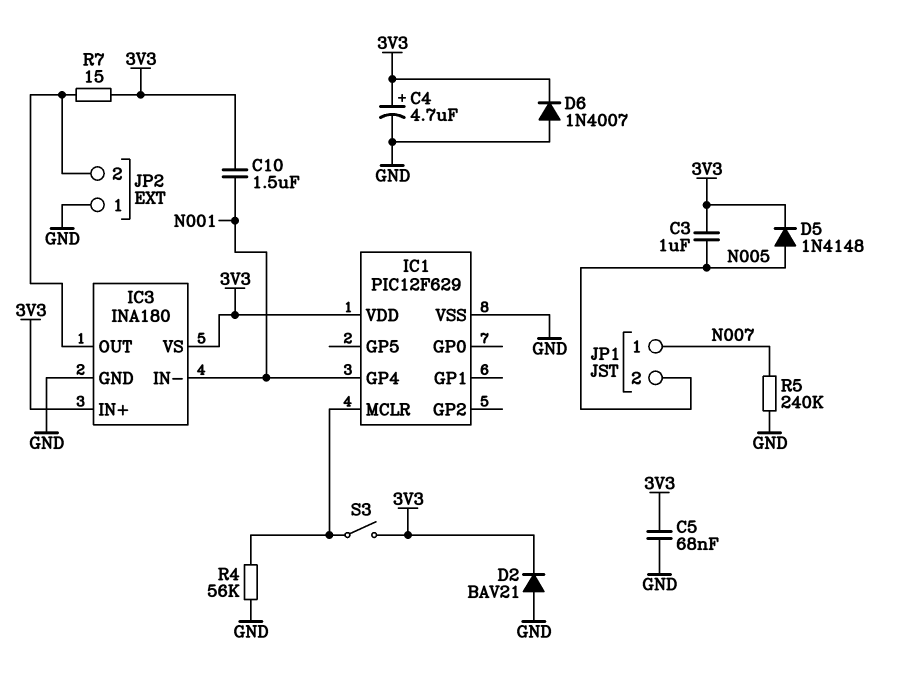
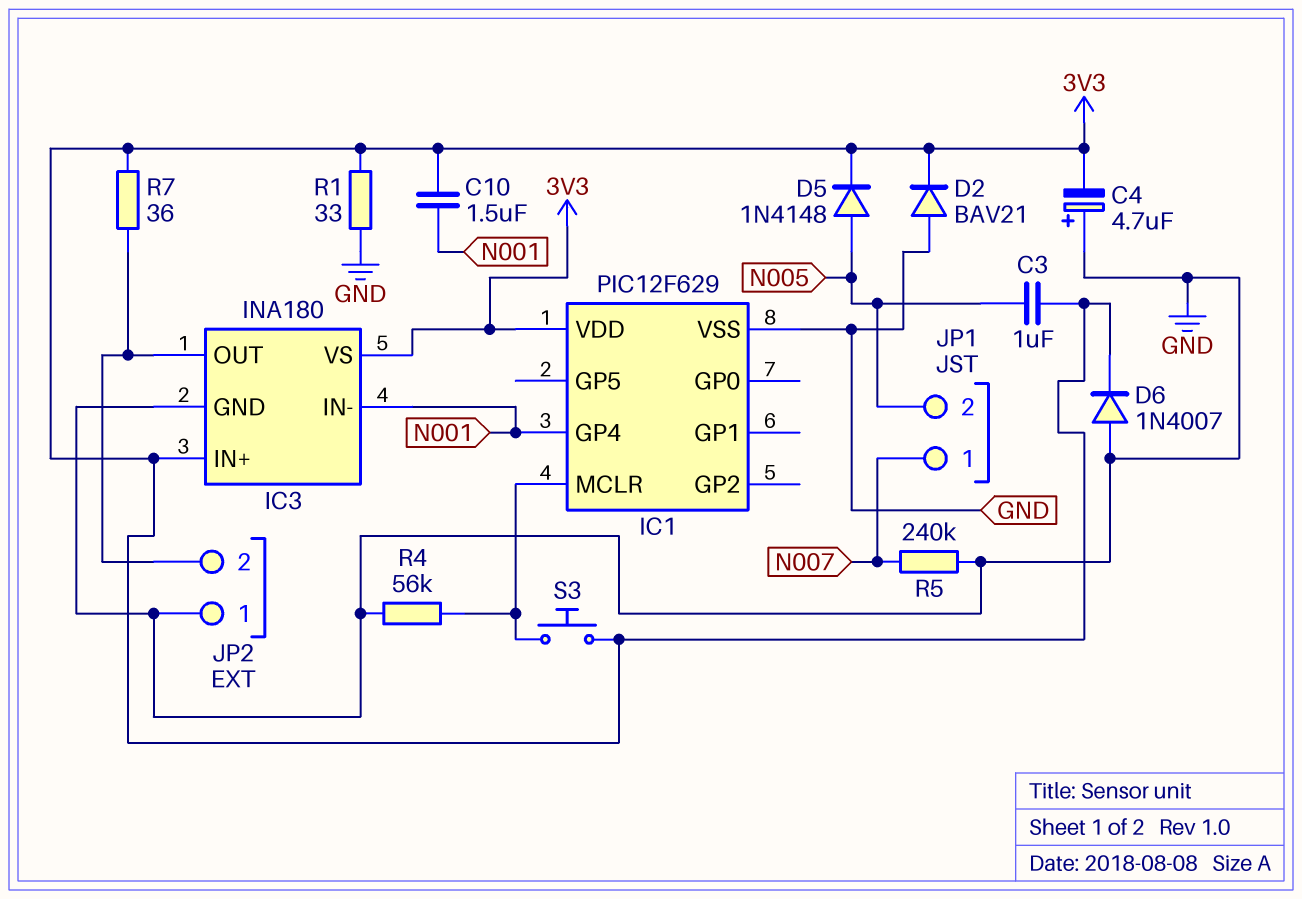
C4: 4.7uF (plus 3V3, minus GND) -> 4.7uF (plus GND, minus 3V3)
C5: 68nF (3V3, GND) -> none
R1: none -> 33 (3V3, GND)
R7: 15 (3V3, IC3/OUT) -> 36 (3V3, IC3/OUT)
S3: switch (3V3, IC1/MCLR) -> button (3V3, IC1/MCLR)

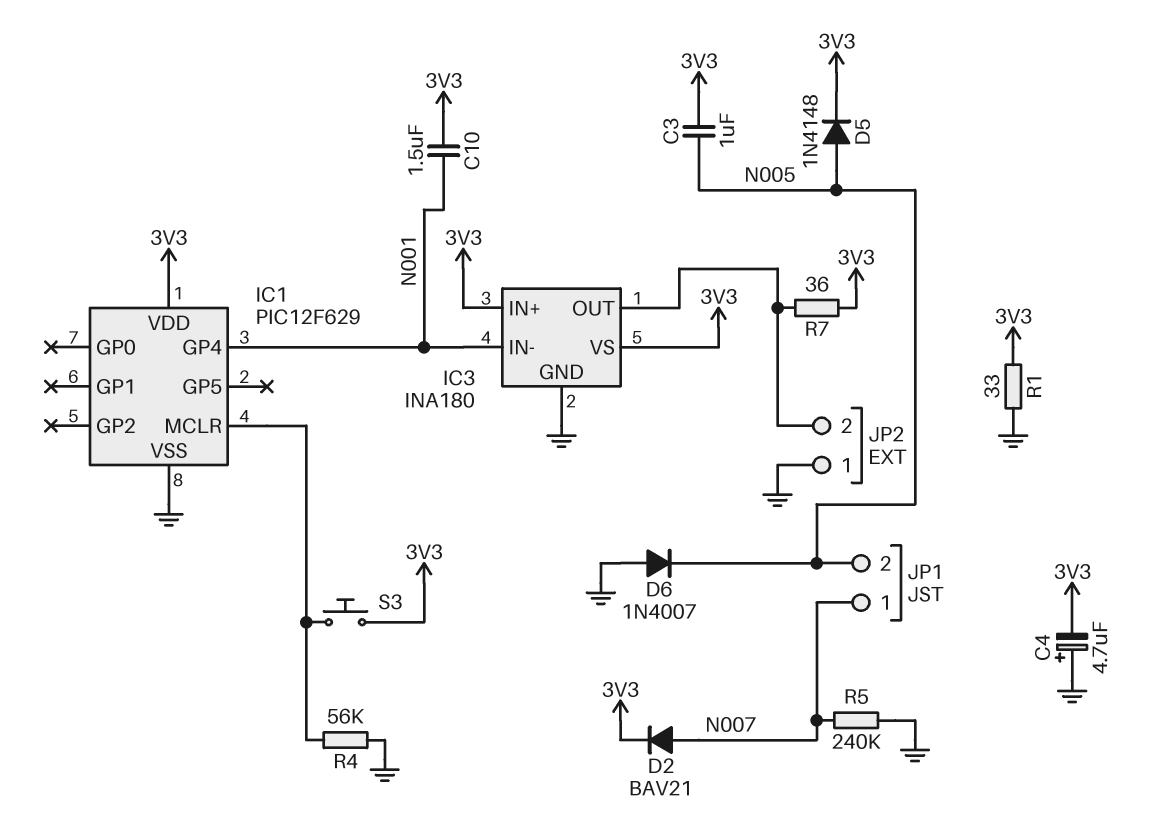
D2: diode BAV21 (A GND, K 3V3) -> diode BAV21 (A N007, K 3V3)
D6: diode 1N4007 (A GND, K 3V3) -> diode 1N4007 (A GND, K N005)

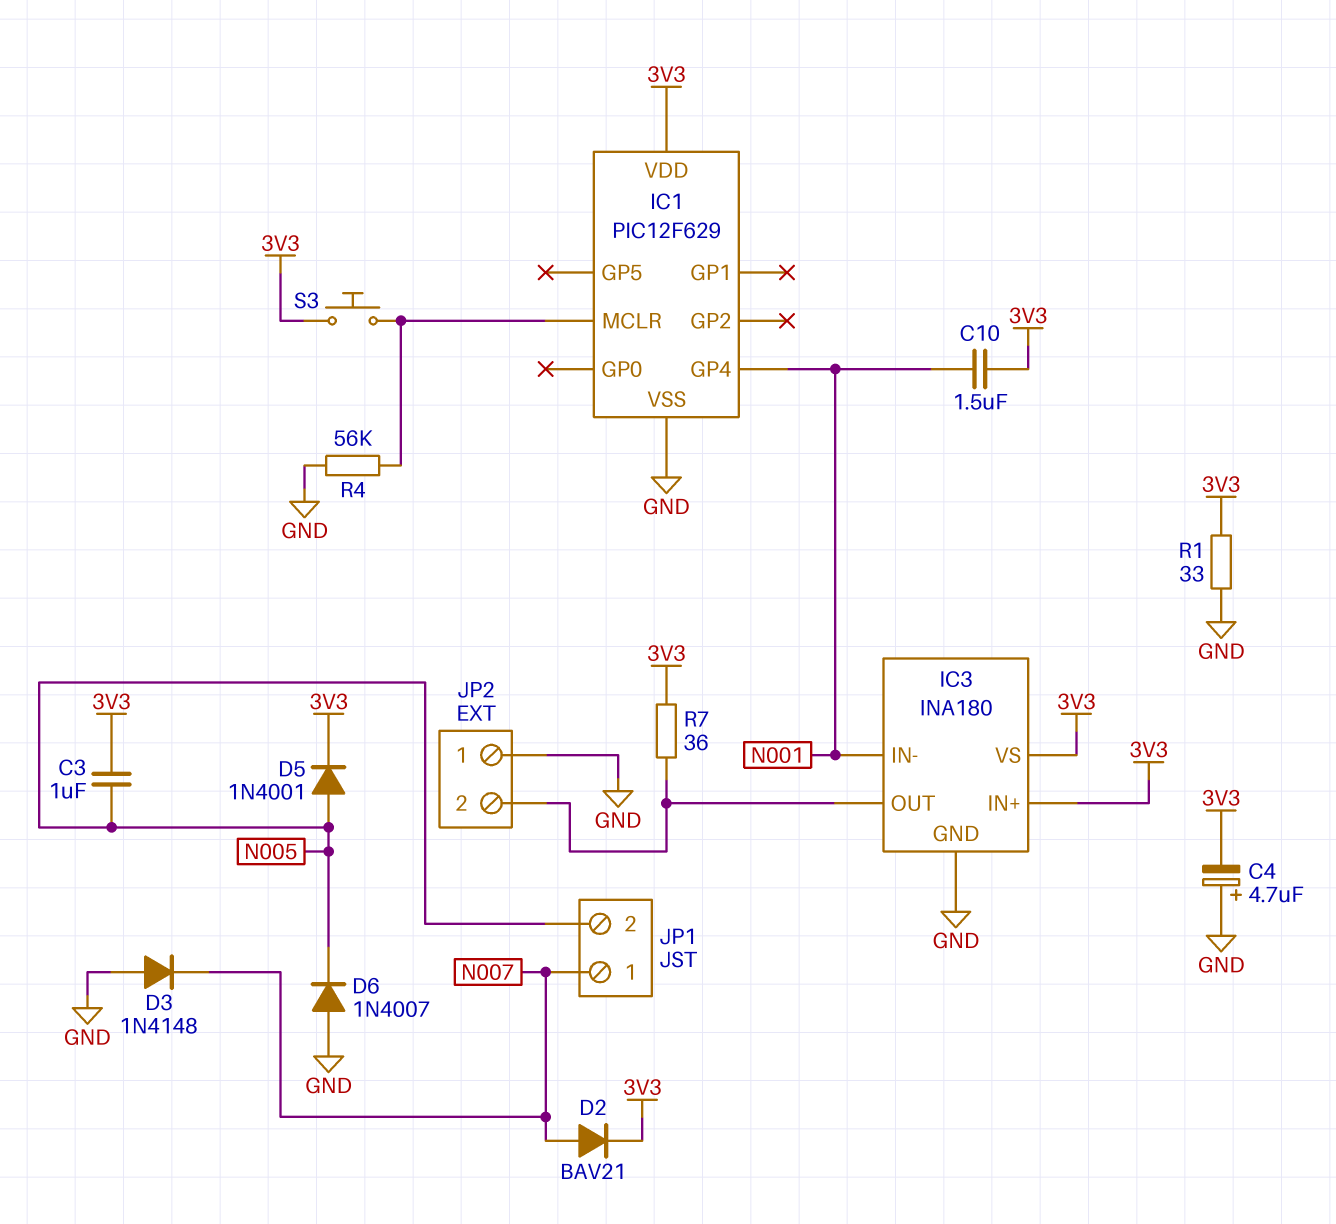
D3: none -> diode 1N4148 (A GND, K N007)
D5: diode 1N4148 (A N005, K 3V3) -> diode 1N4001 (A N005, K 3V3)
R5: 240k (GND, N007) -> none

